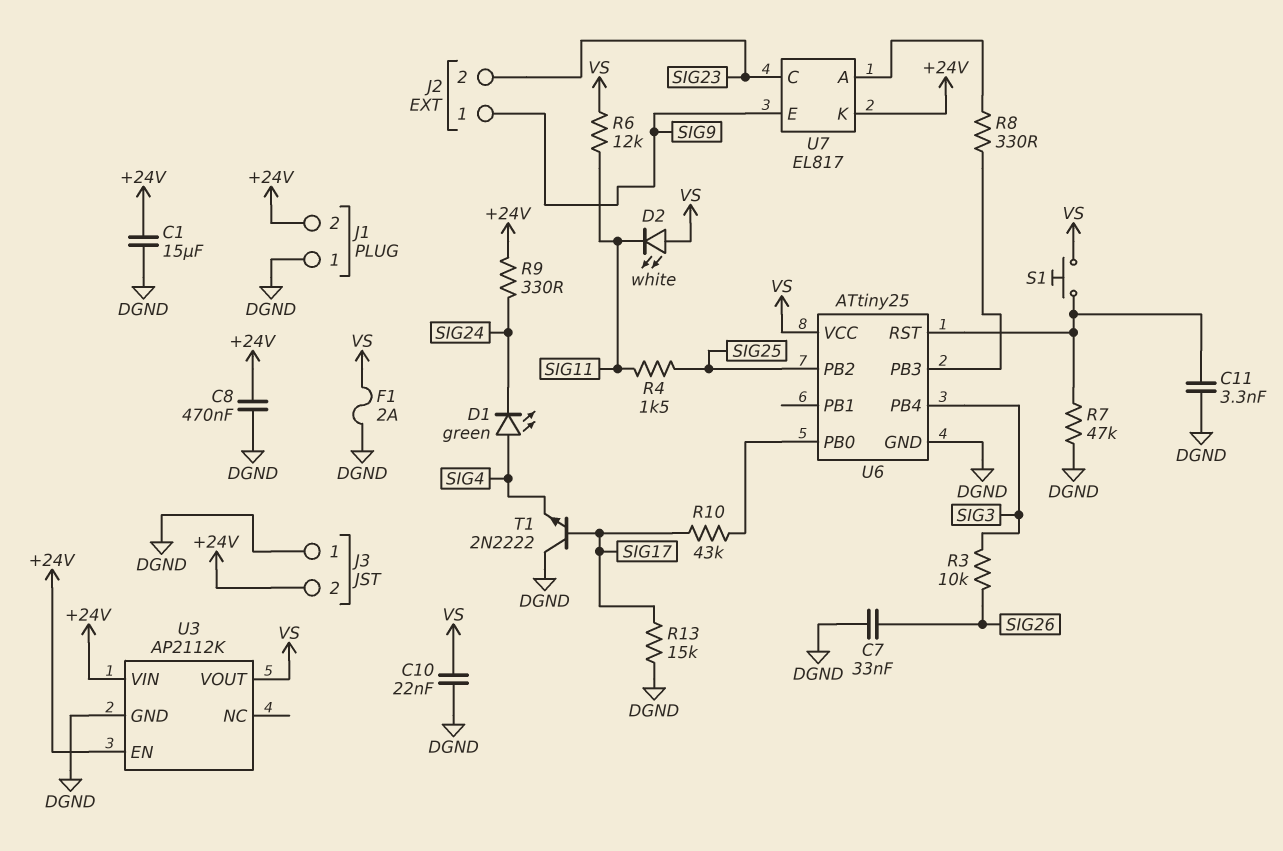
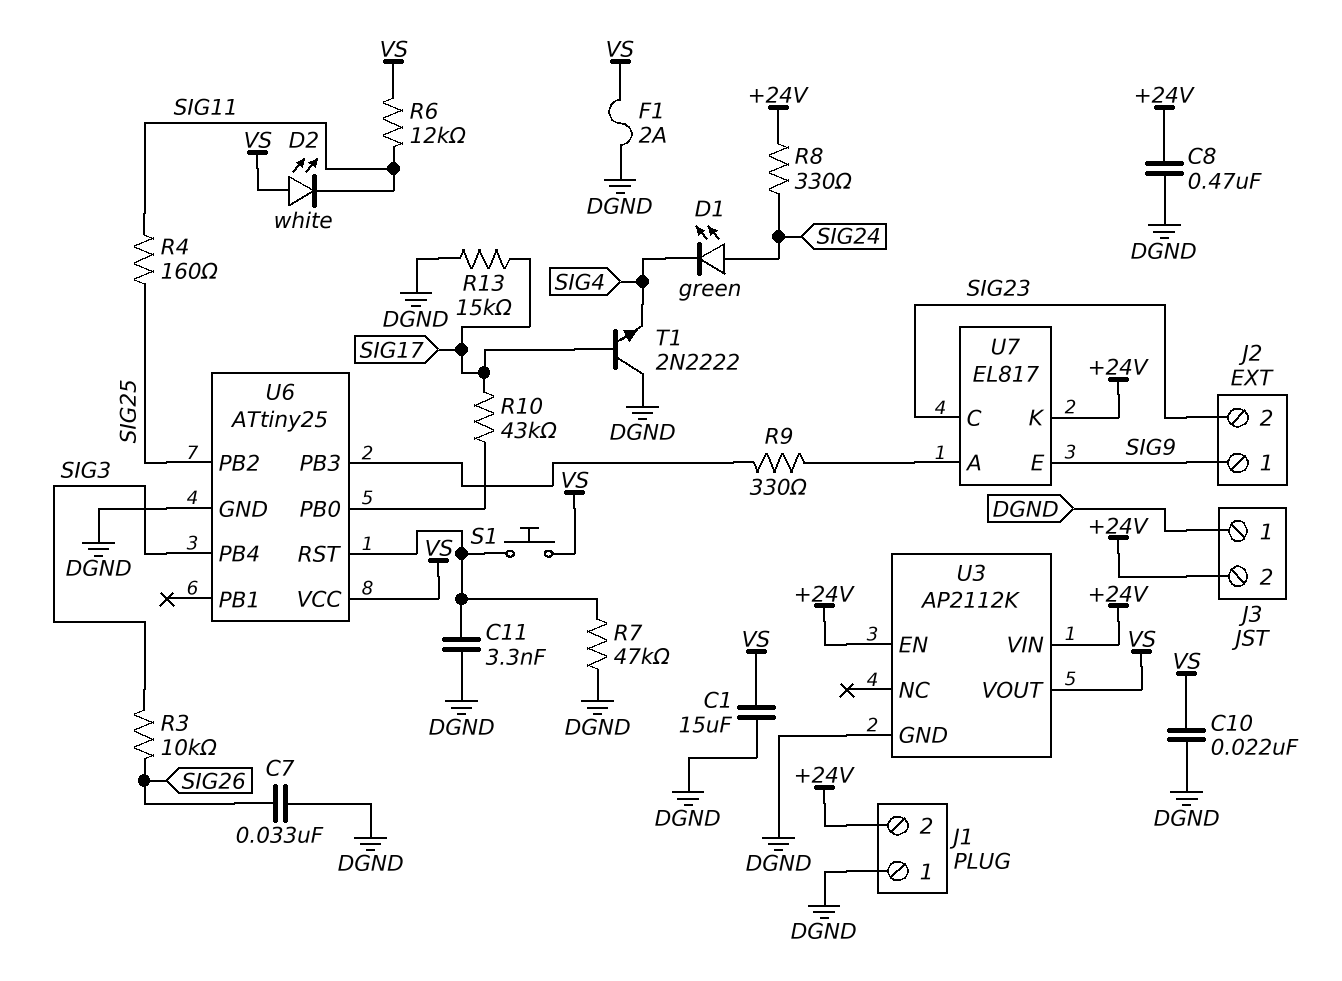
C1: 15uF (+24V, DGND) -> 15uF (DGND, VS)
D1: LED green (A SIG4, K SIG24) -> LED green (A SIG24, K SIG4)
R4: 1.5k (SIG11, SIG25) -> 160 (SIG11, SIG25)
R8: 330 (U6/PB3, U7/A) -> 330 (+24V, SIG24)
R9: 330 (+24V, SIG24) -> 330 (U6/PB3, U7/A)

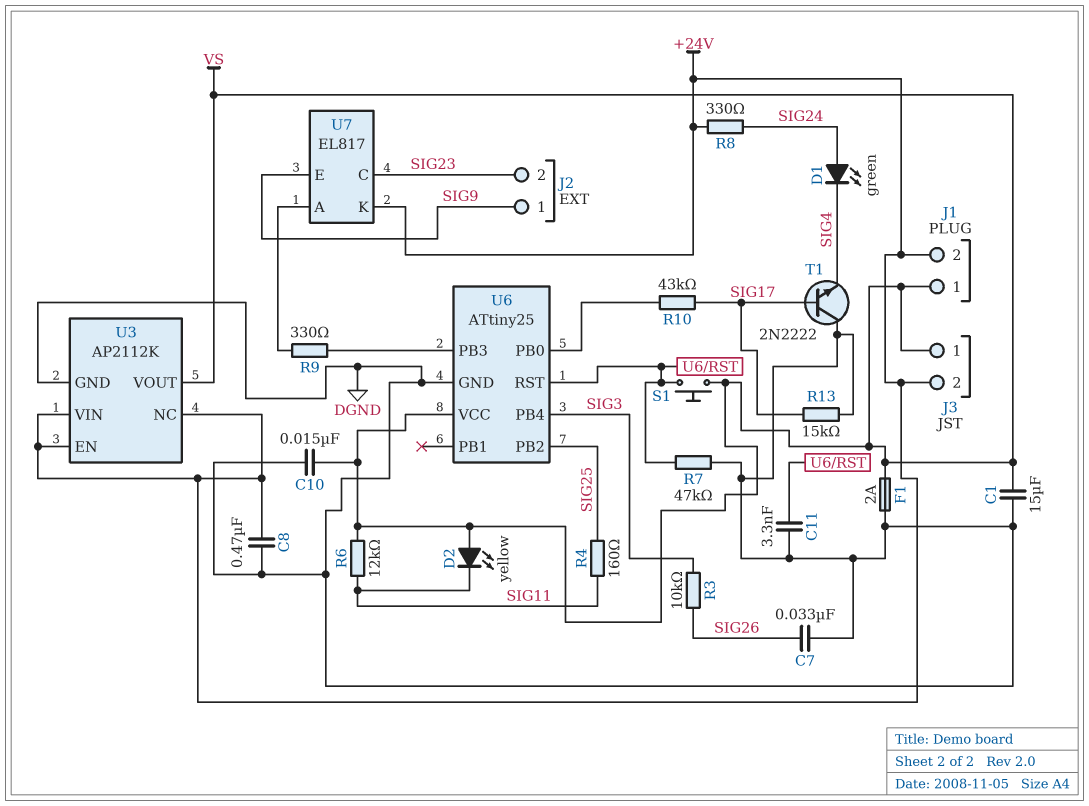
C10: 22nF (DGND, VS) -> 15nF (DGND, VS)
D2: LED white (A VS, K SIG11) -> LED yellow (A VS, K SIG11)
J1 pin 1: DGND -> VS
J3 pin 1: DGND -> VS
U3 pin NC: none -> +24V

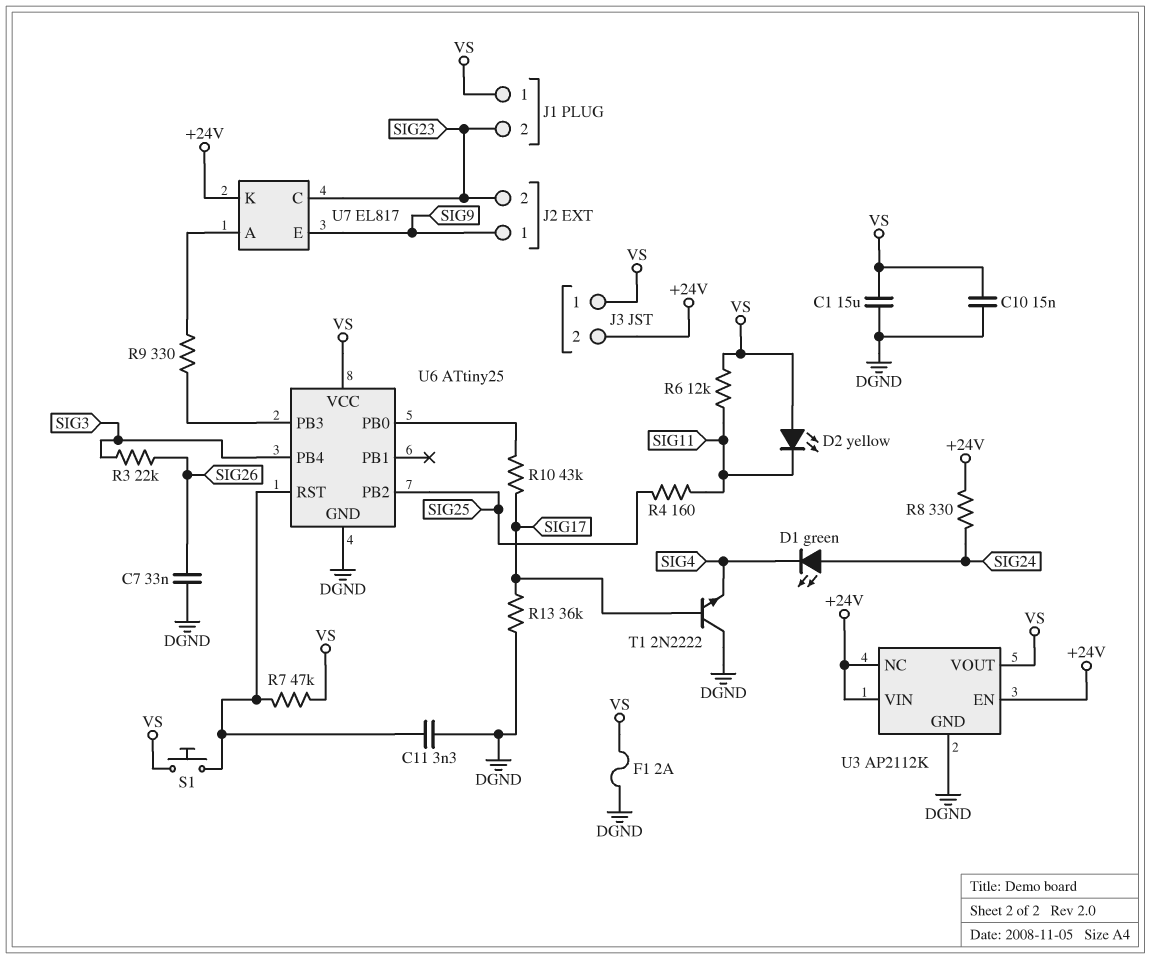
C8: 470nF (+24V, DGND) -> none
J1 pin 2: +24V -> SIG23
R3: 10k (SIG3, SIG26) -> 22k (SIG3, SIG26)
R7: 47k (DGND, U6/RST) -> 47k (U6/RST, VS)
R13: 15k (DGND, SIG17) -> 36k (DGND, SIG17)

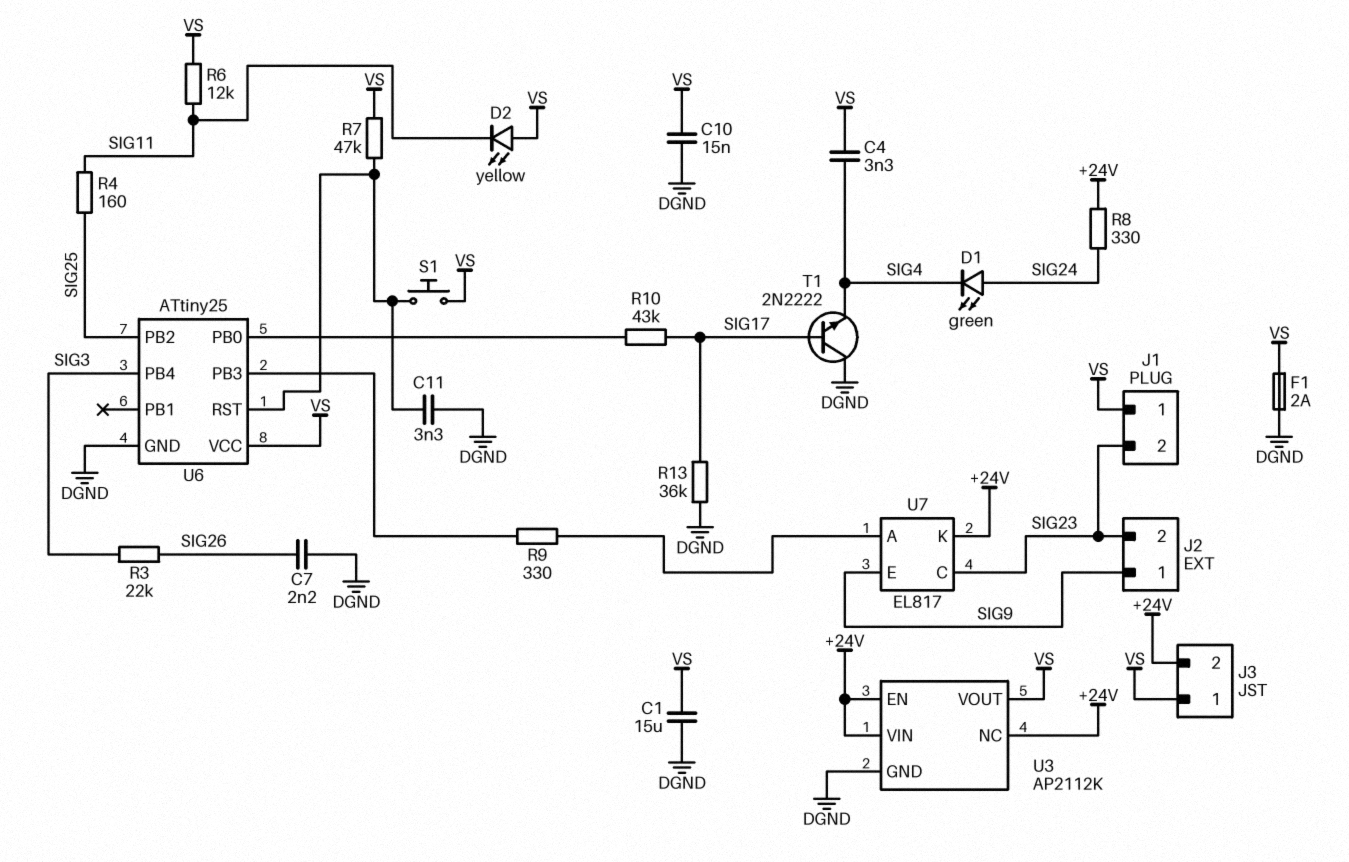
C4: none -> 3.3nF (SIG4, VS)
C7: 33nF (DGND, SIG26) -> 2.2nF (DGND, SIG26)

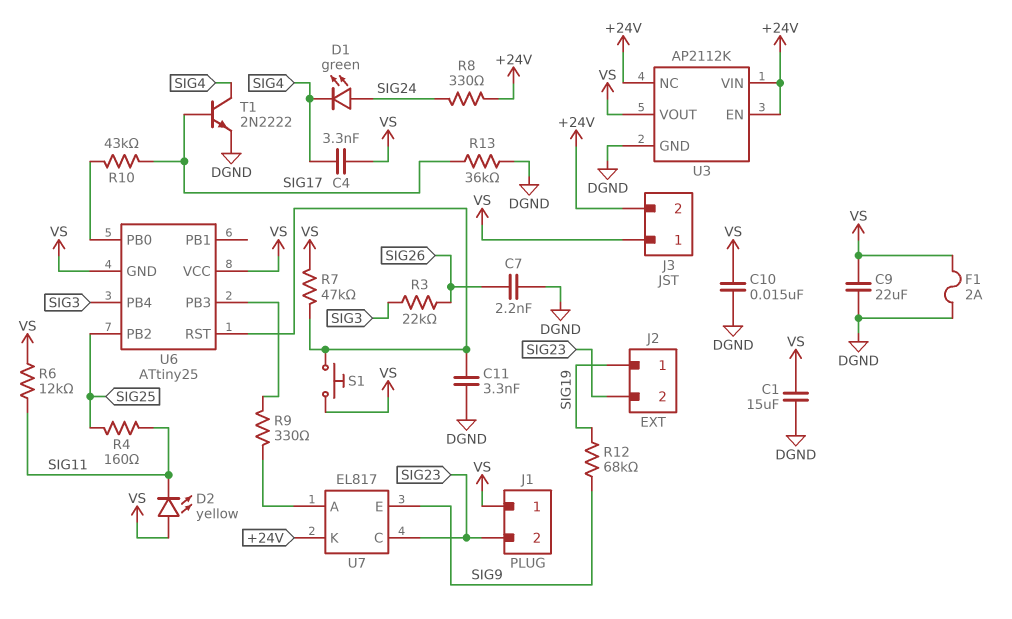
C9: none -> 22uF (DGND, VS)
J2 pin 1: SIG9 -> SIG19
R12: none -> 68k (SIG9, SIG19)
T1: NPN 2N2222 (B SIG17, C DGND, E SIG4) -> NPN 2N2222 (B SIG17, C SIG4, E DGND)
U6 pin GND: DGND -> VS

